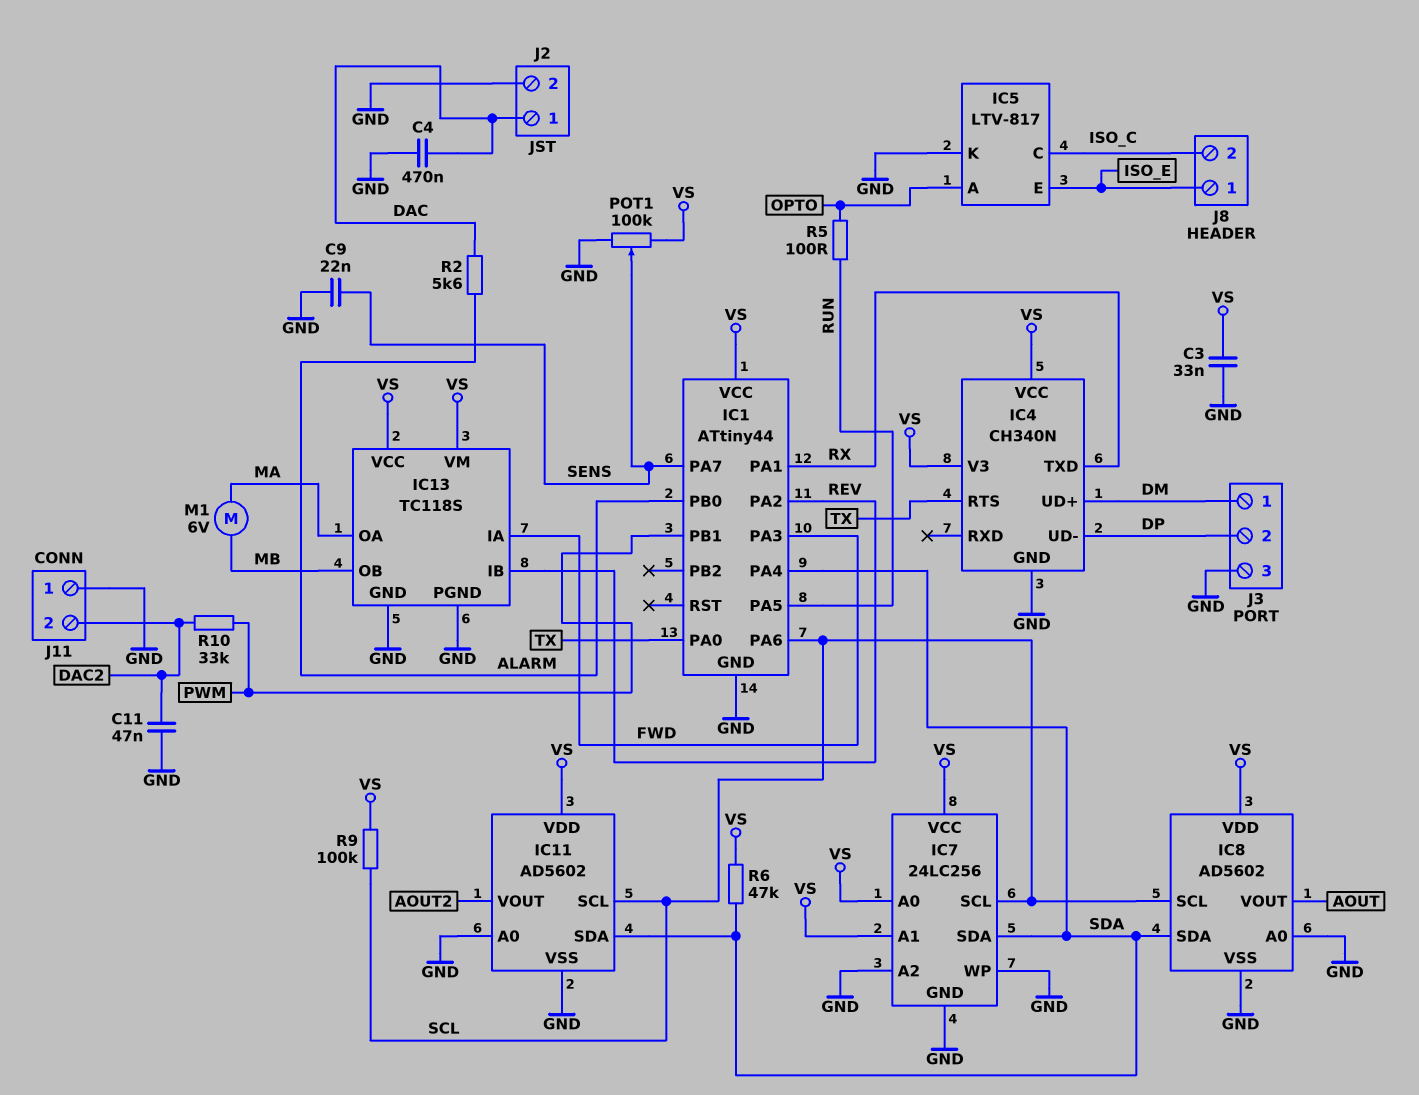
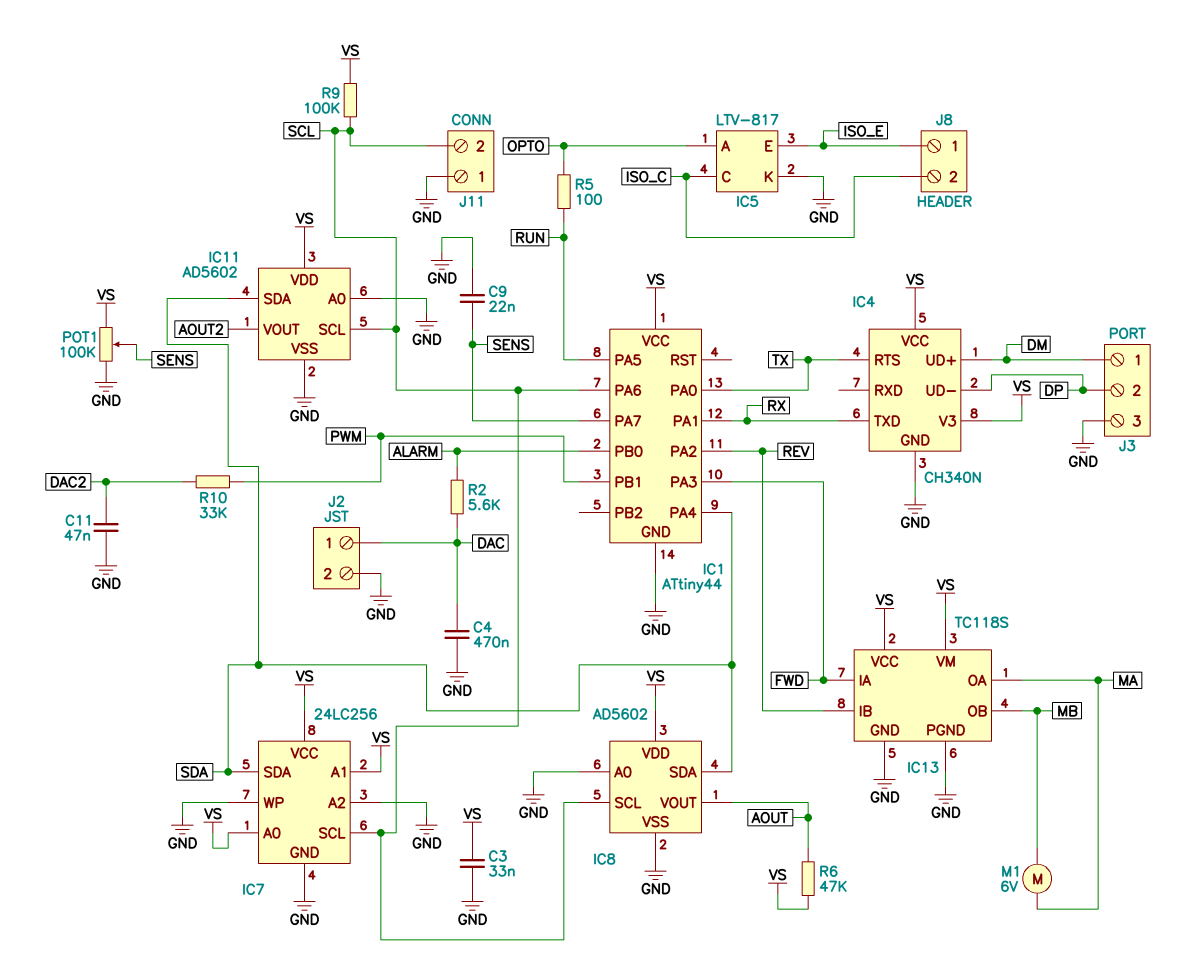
J11 pin 2: DAC2 -> SCL
R6: 47k (SDA, VS) -> 47k (AOUT, VS)

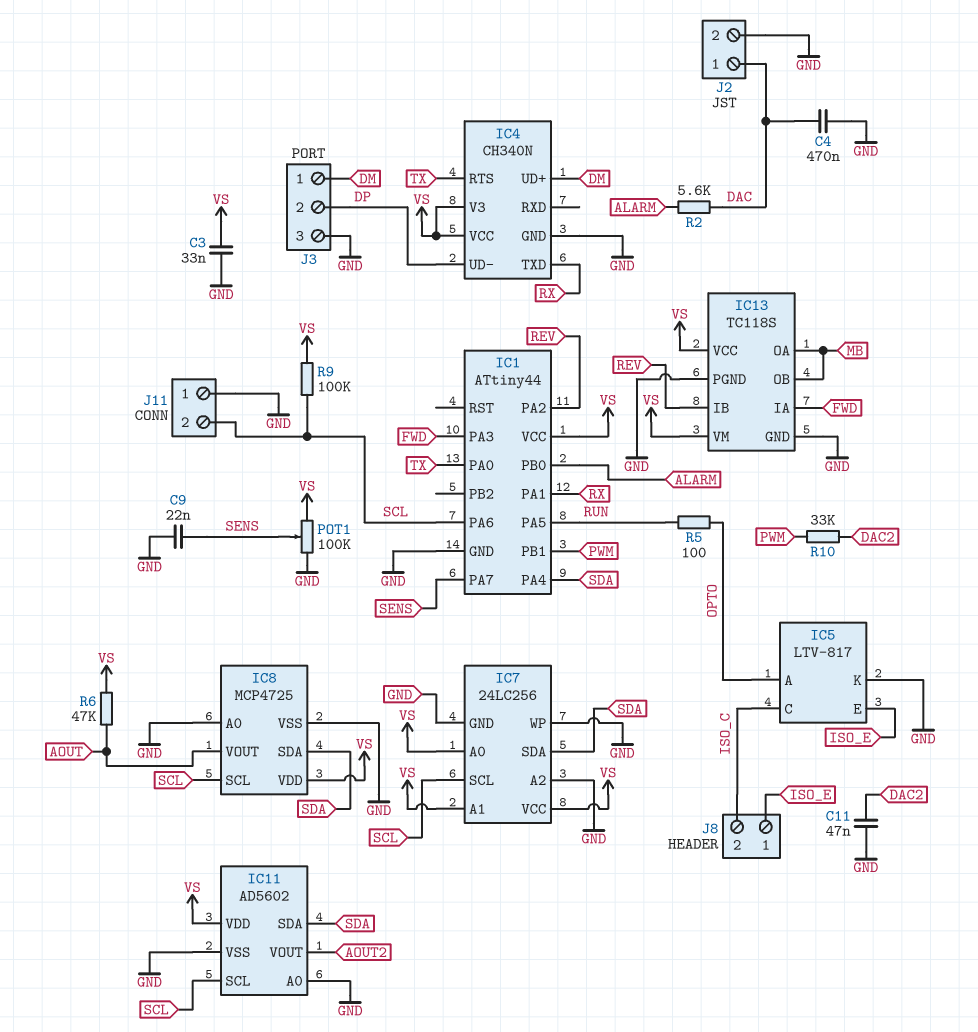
IC8: AD5602 -> MCP4725
IC13 pin OA: MA -> MB
M1: motor 6V (MA, MB) -> none

